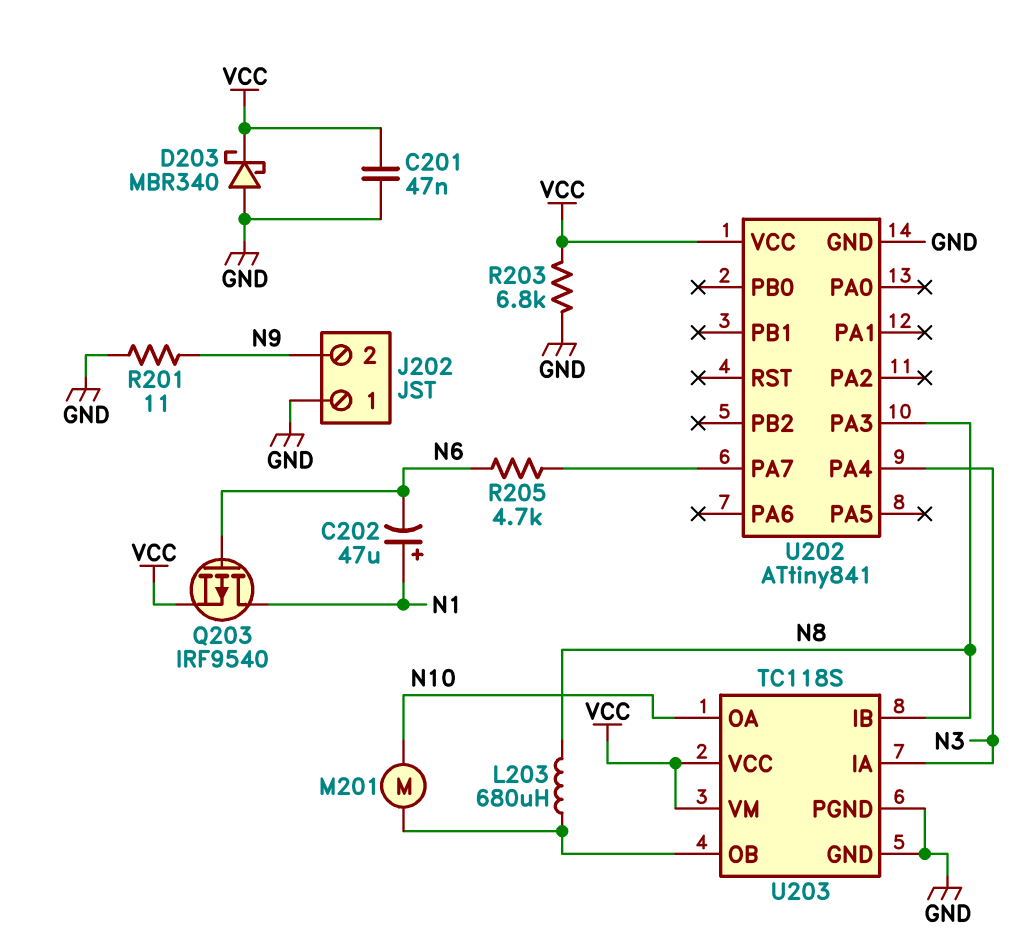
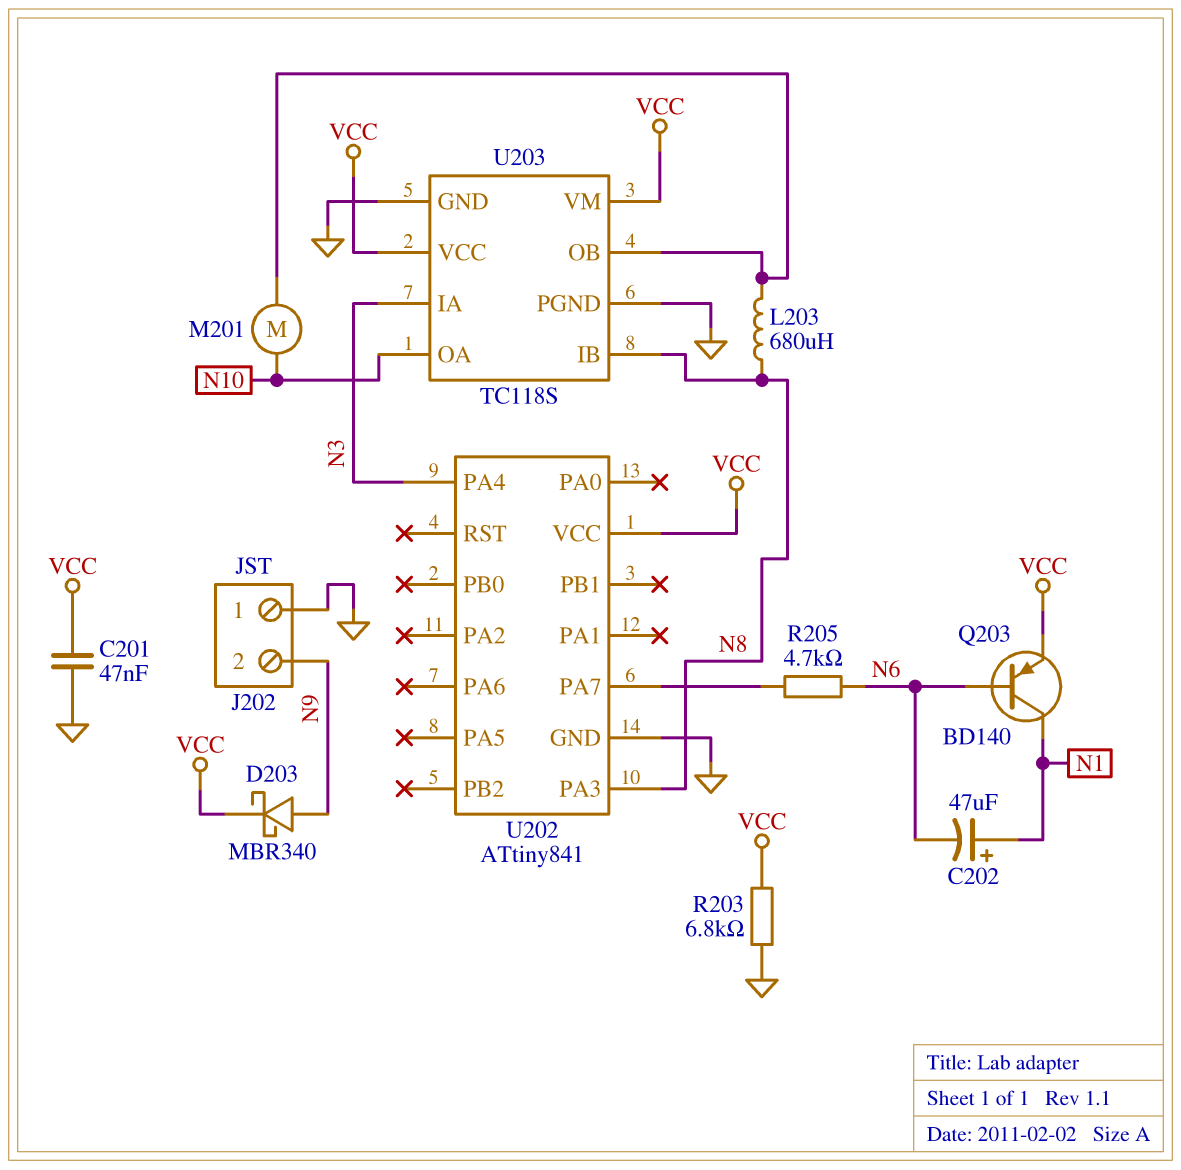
D203: schottky MBR340 (A GND, K VCC) -> schottky MBR340 (A N9, K VCC)
Q203: PMOS IRF9540 (G N6, D N1, S VCC) -> PNP BD140 (B N6, C N1, E VCC)
R201: 11 (GND, N9) -> none

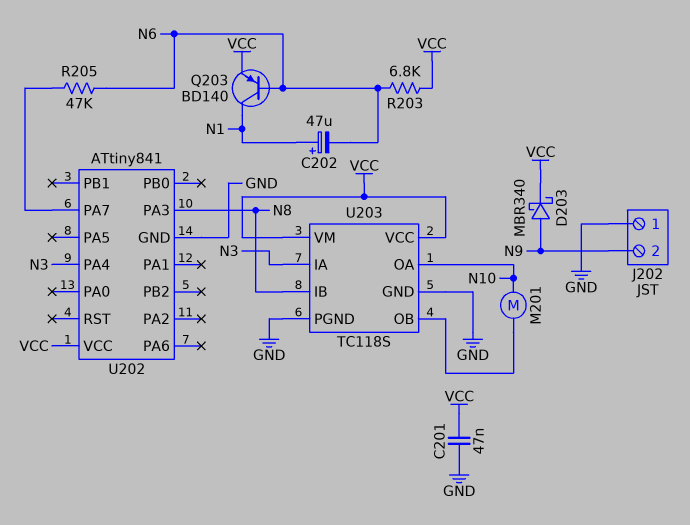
L203: 680uH (N8, U203/OB) -> none
R203: 6.8k (GND, VCC) -> 6.8k (N6, VCC)
R205: 4.7k (N6, U202/PA7) -> 47k (N6, U202/PA7)

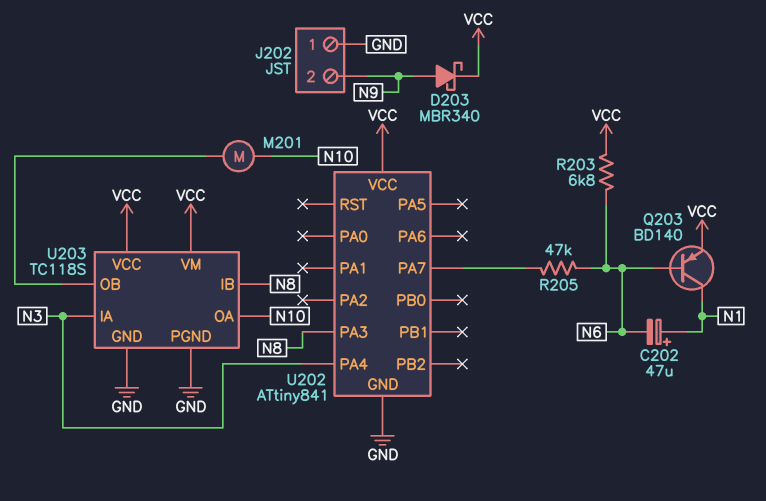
C201: 47nF (GND, VCC) -> none

